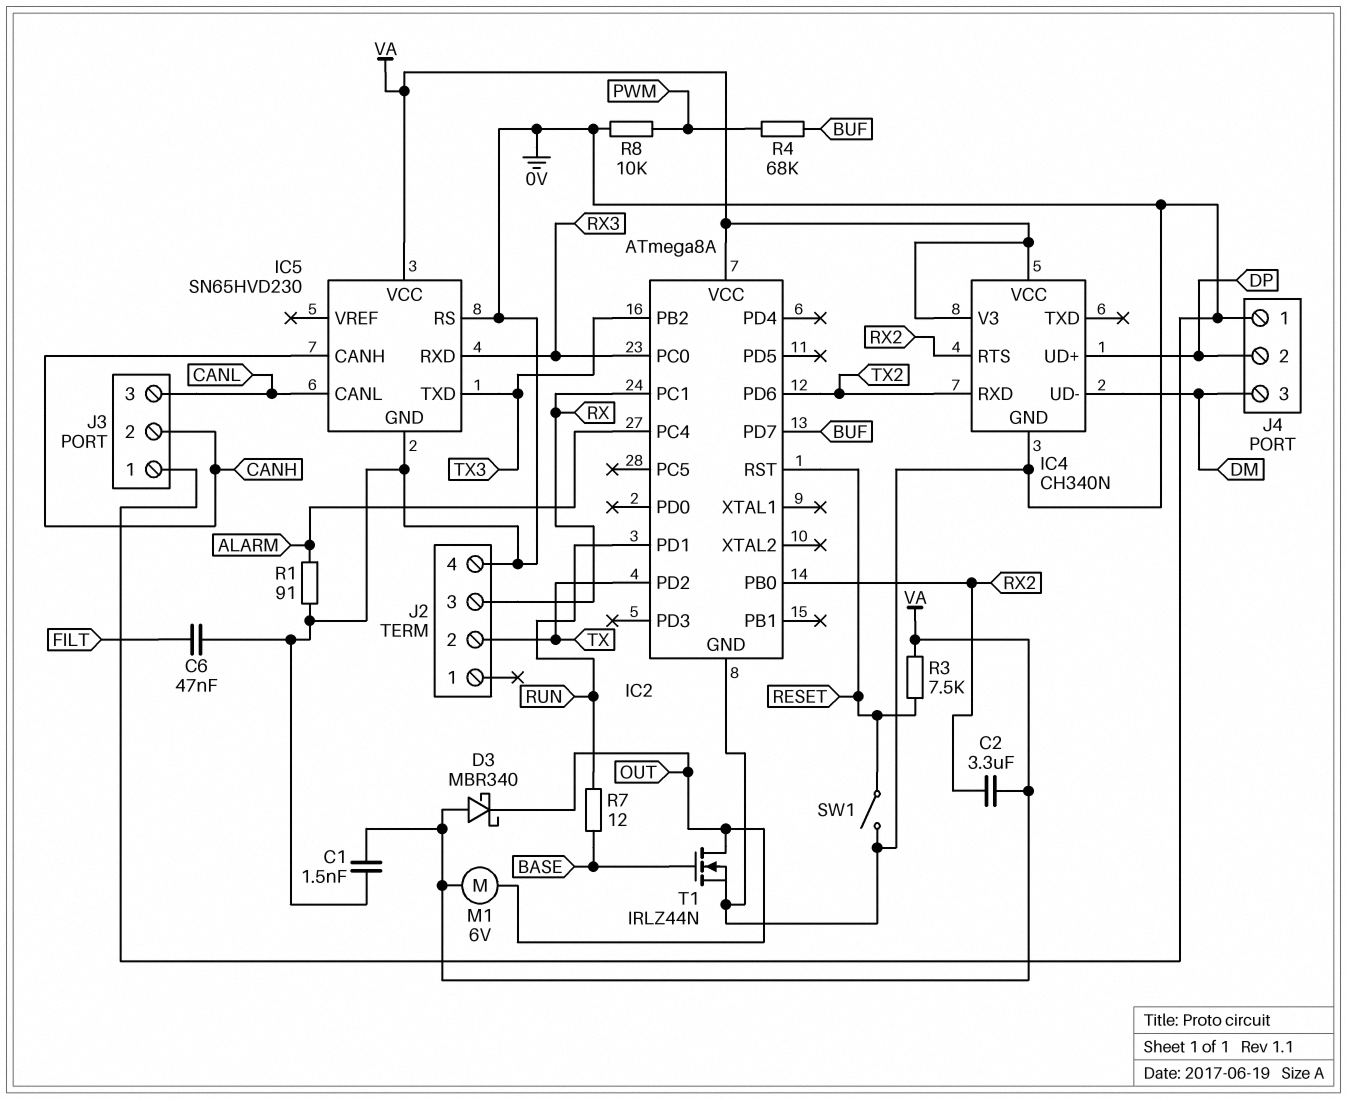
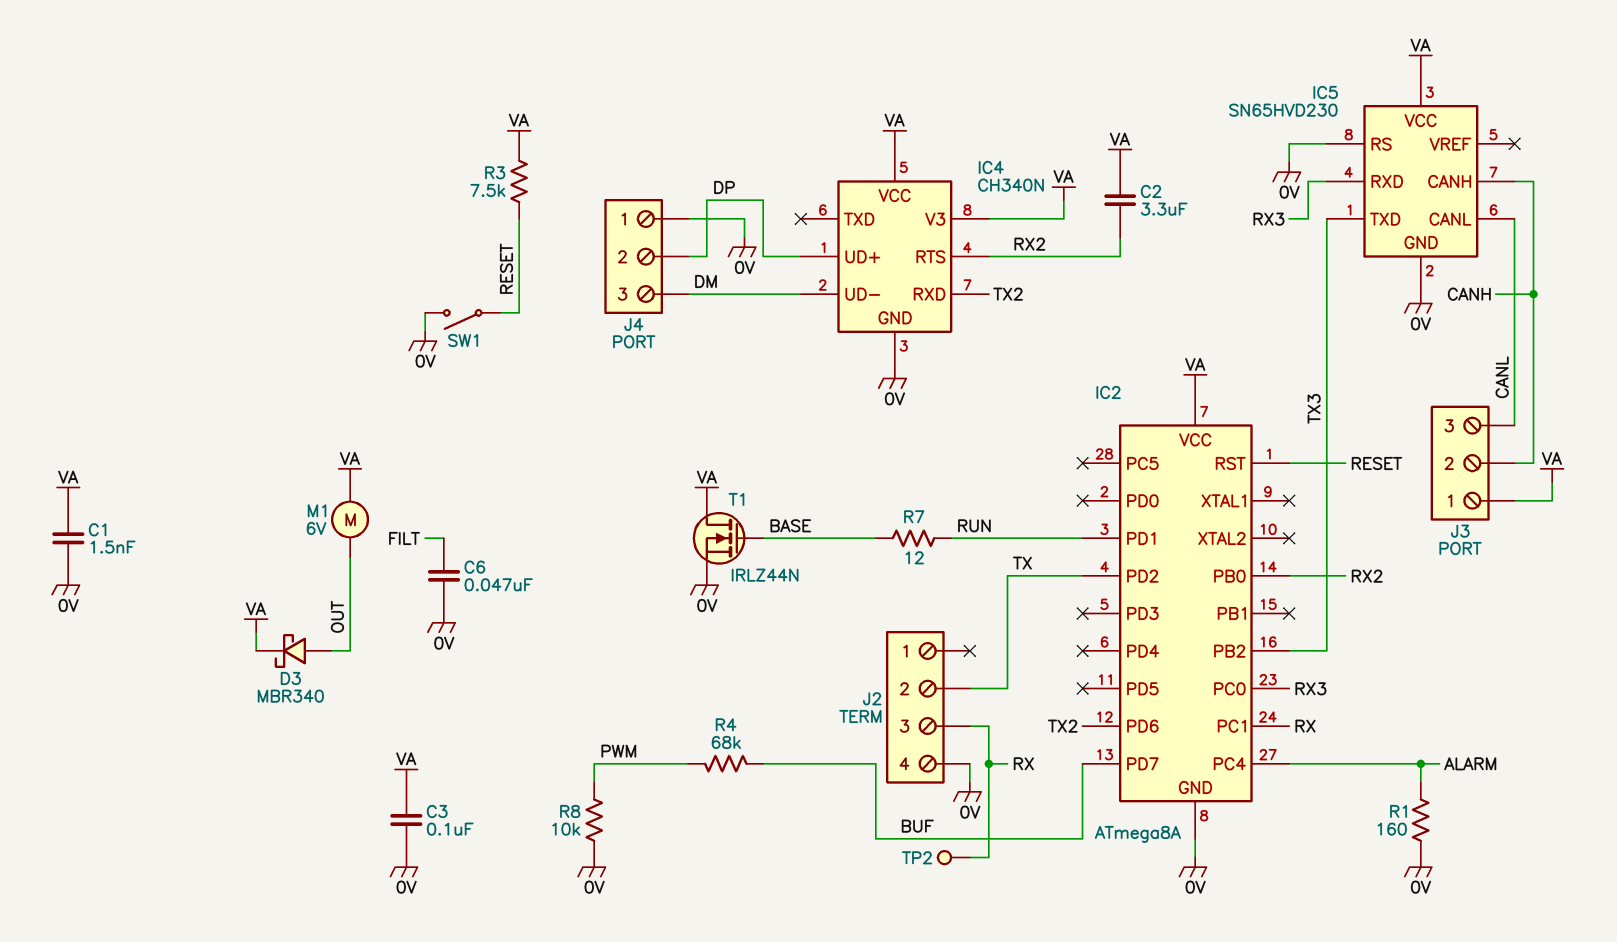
C3: none -> 100nF (0V, VA)
D3: schottky MBR340 (A VA, K OUT) -> schottky MBR340 (A OUT, K VA)
J3 pin 1: 0V -> VA
R1: 91 (0V, ALARM) -> 160 (0V, ALARM)
T1: NMOS IRLZ44N (G BASE, D OUT, S 0V) -> NMOS IRLZ44N (G BASE, D VA, S 0V)
TP2: none -> test point (RX)

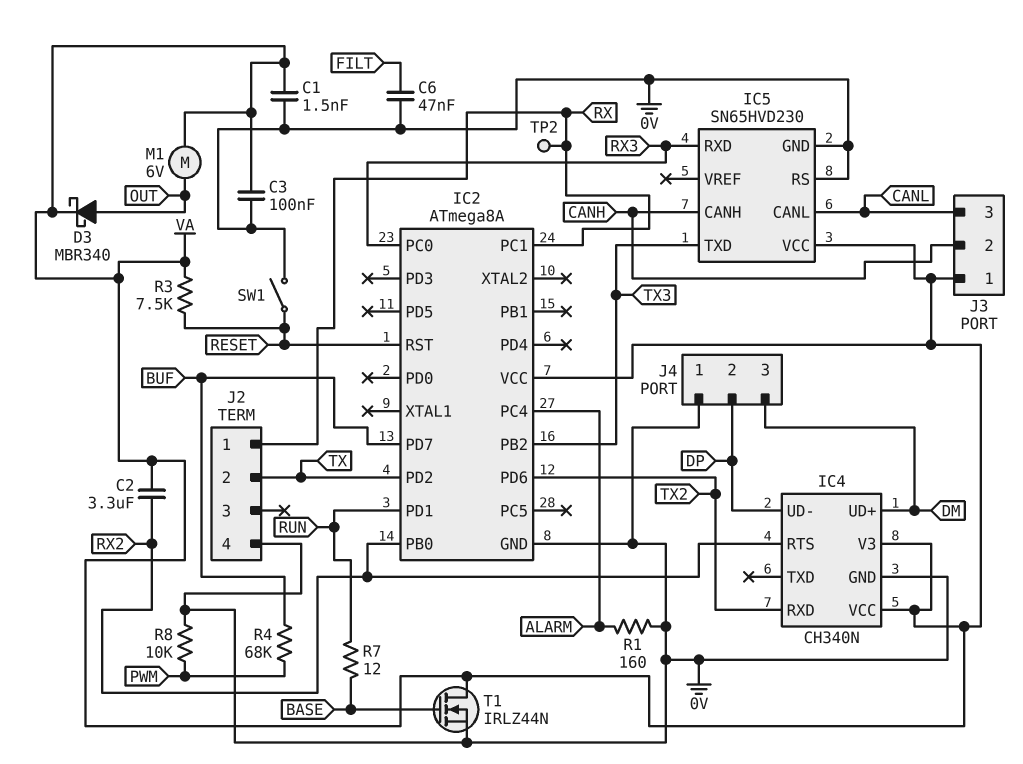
IC4 pin UD+: DP -> DM
IC4 pin UD-: DM -> DP
J2 pin 1: none -> RX
J2 pin 3: RX -> none

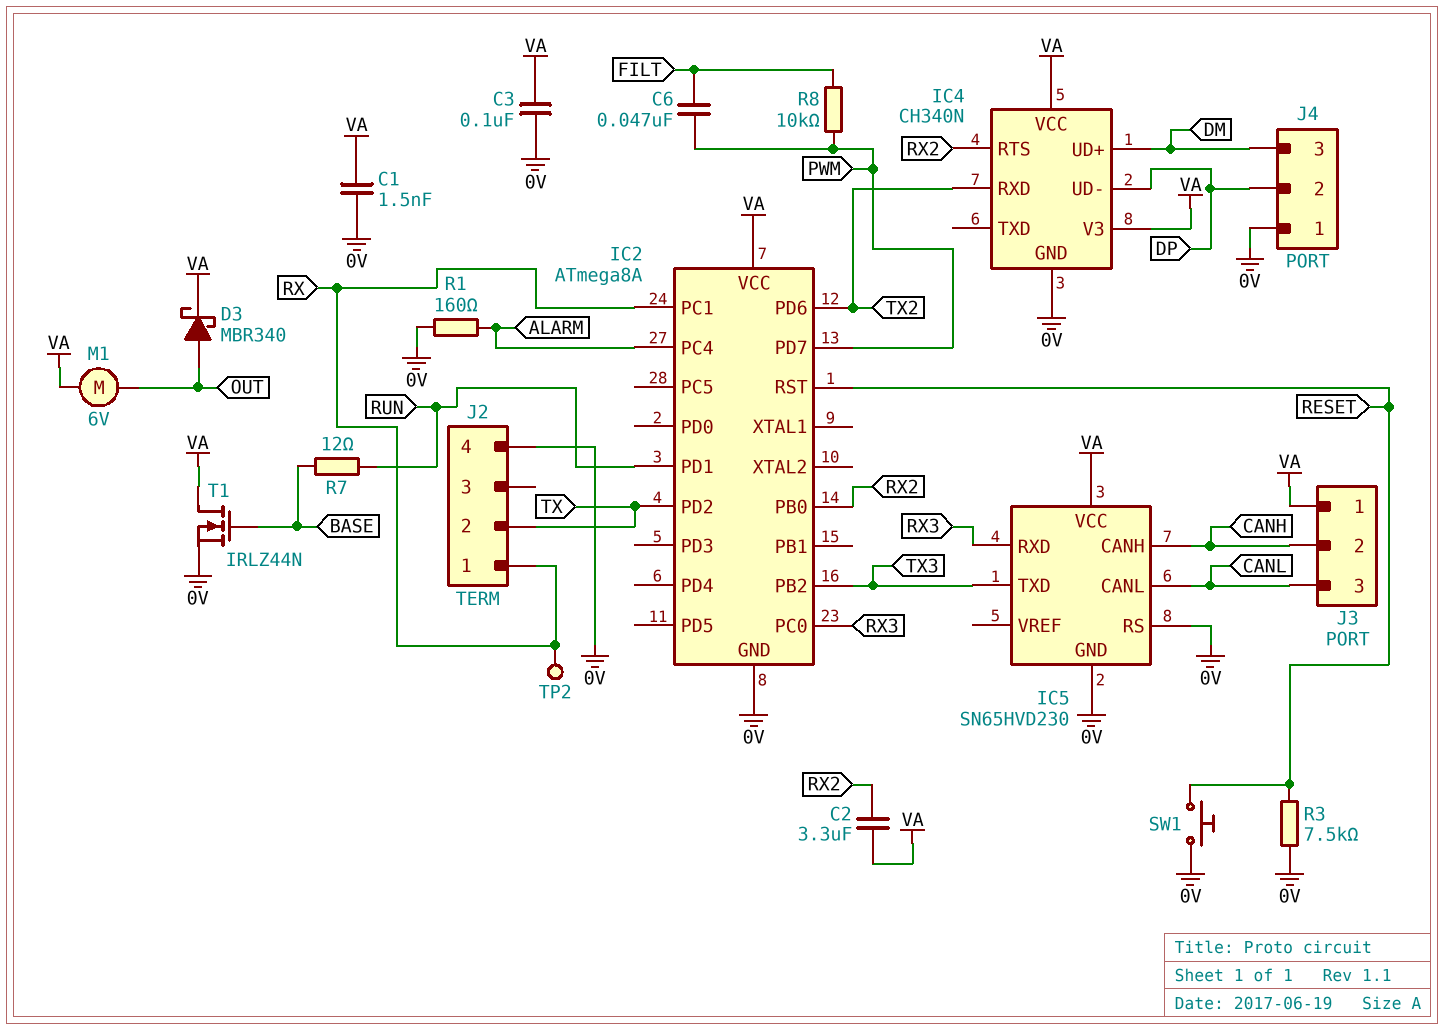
C6: 47nF (0V, FILT) -> 47nF (FILT, PWM)
IC2 pin PD7: BUF -> PWM
R3: 7.5k (RESET, VA) -> 7.5k (0V, RESET)
R4: 68k (BUF, PWM) -> none
R8: 10k (0V, PWM) -> 10k (FILT, PWM)
SW1: switch (0V, RESET) -> button (0V, RESET)

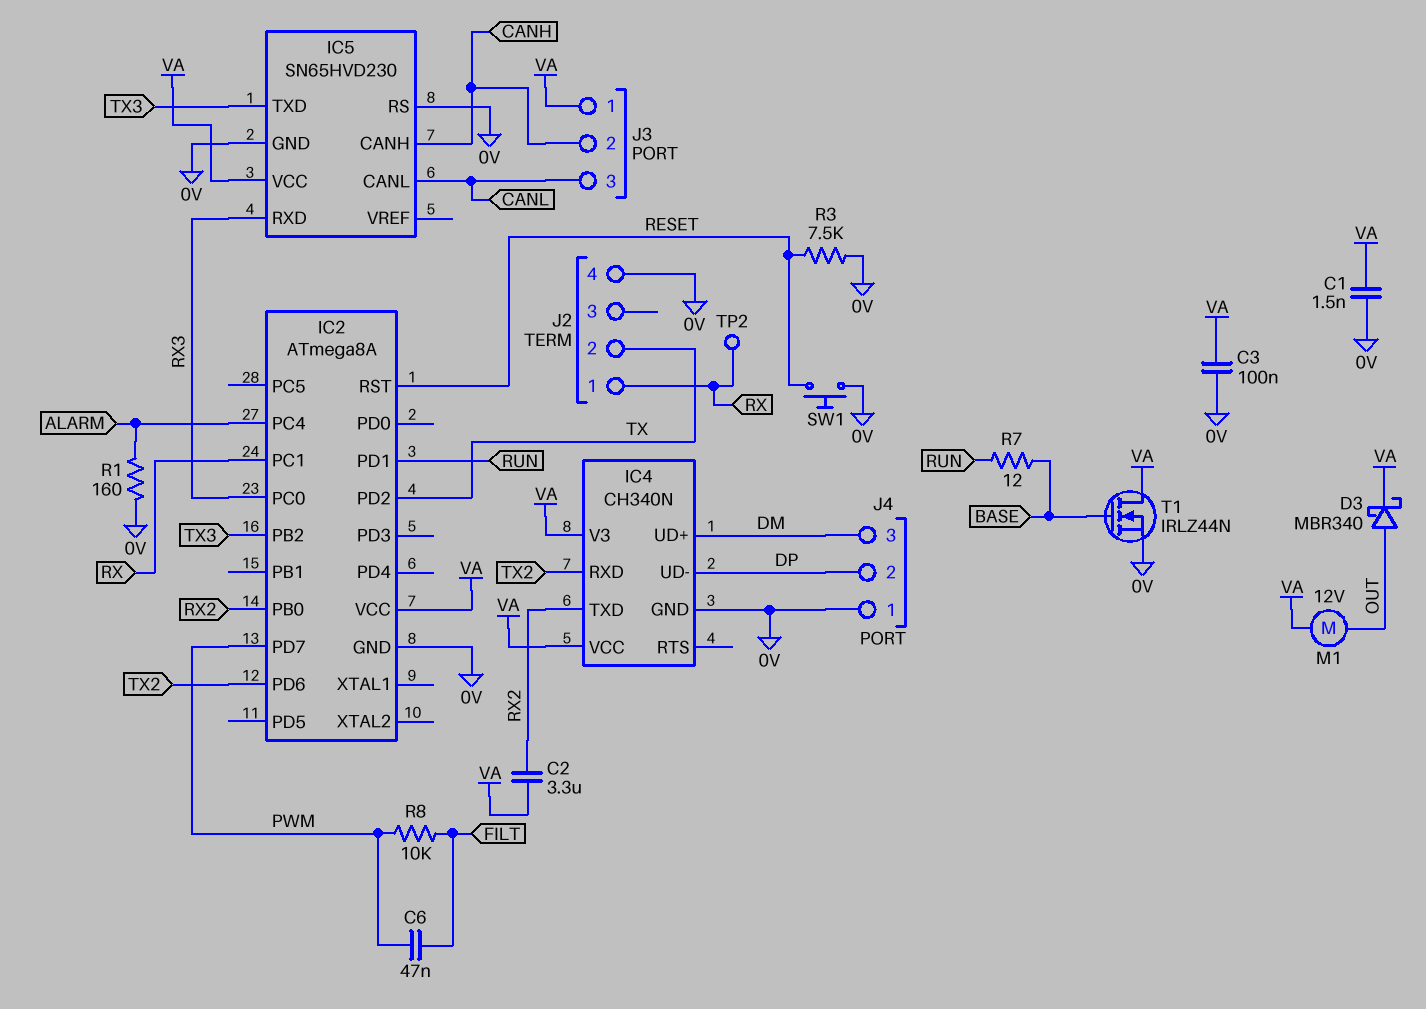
IC4 pin RTS: RX2 -> none
IC4 pin TXD: none -> RX2
M1: motor 6V (OUT, VA) -> motor 12V (OUT, VA)

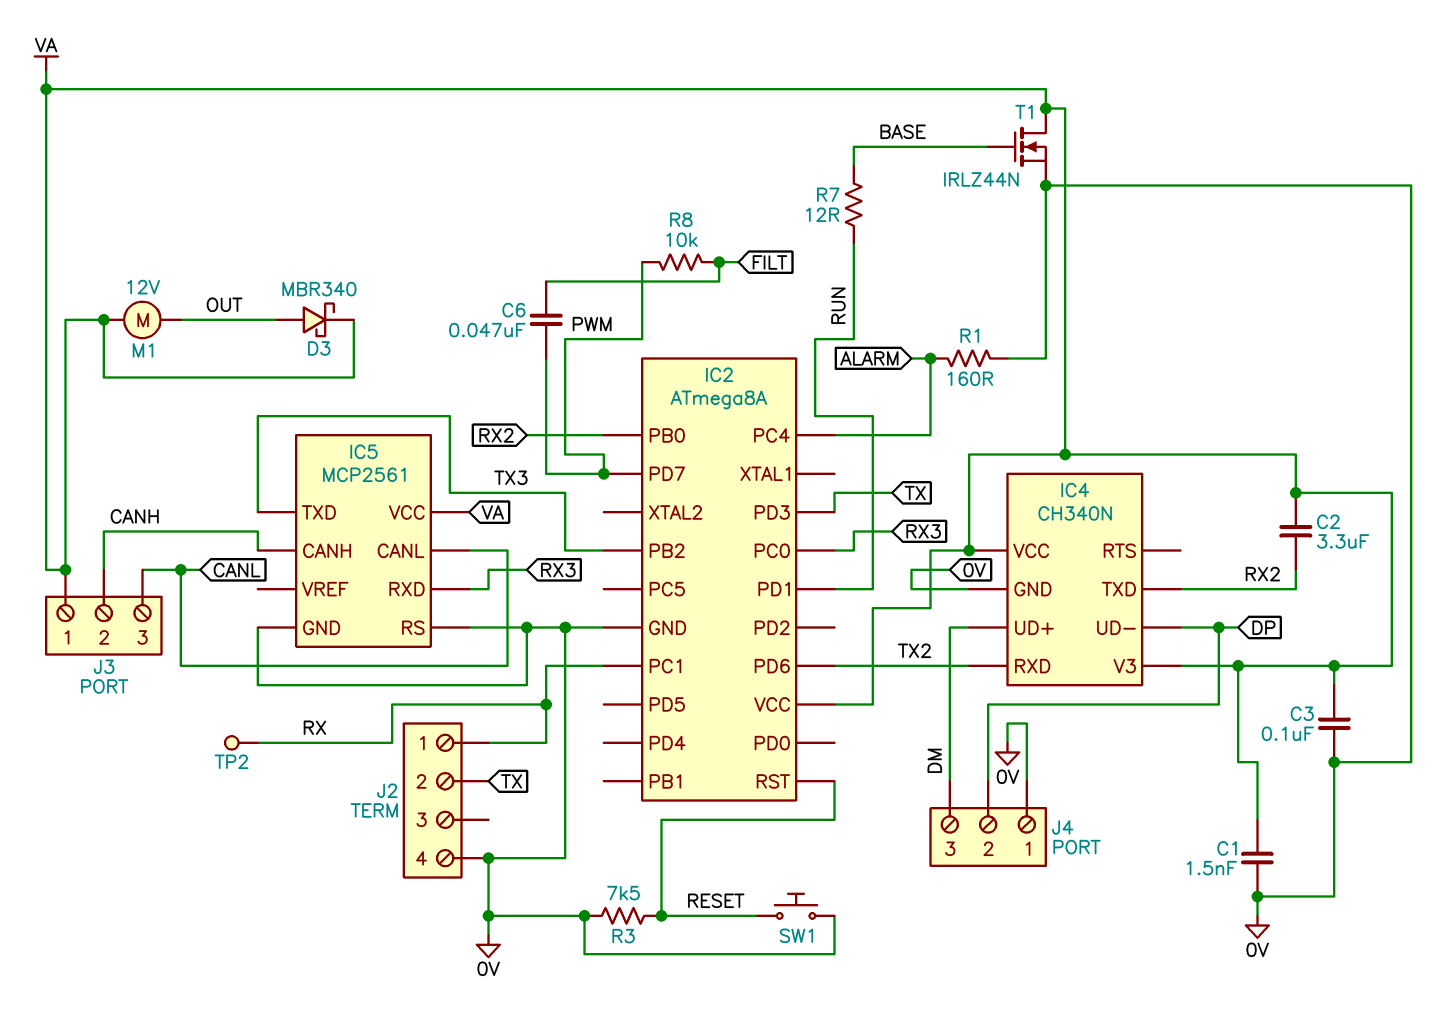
IC2 pin PD2: TX -> none
IC2 pin PD3: none -> TX
IC5: SN65HVD230 -> MCP2561

